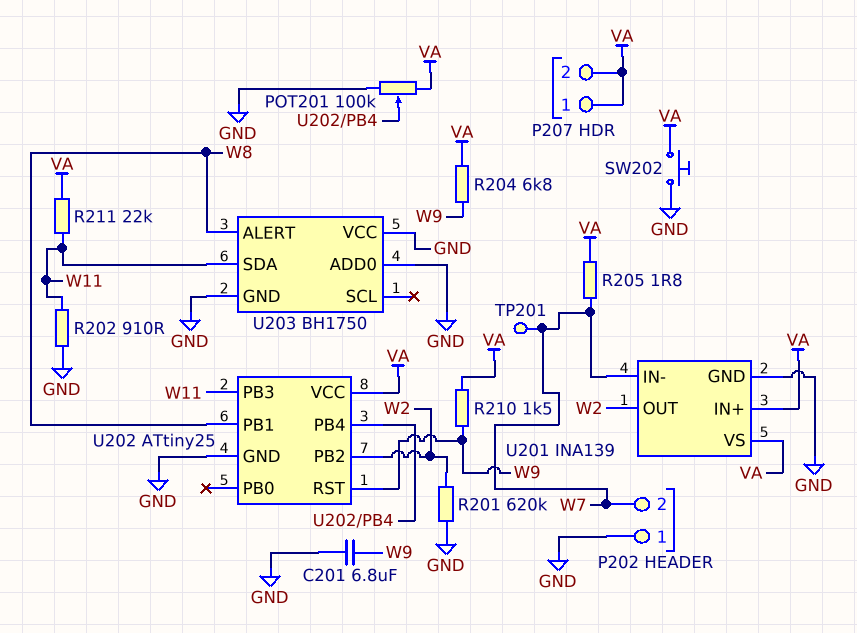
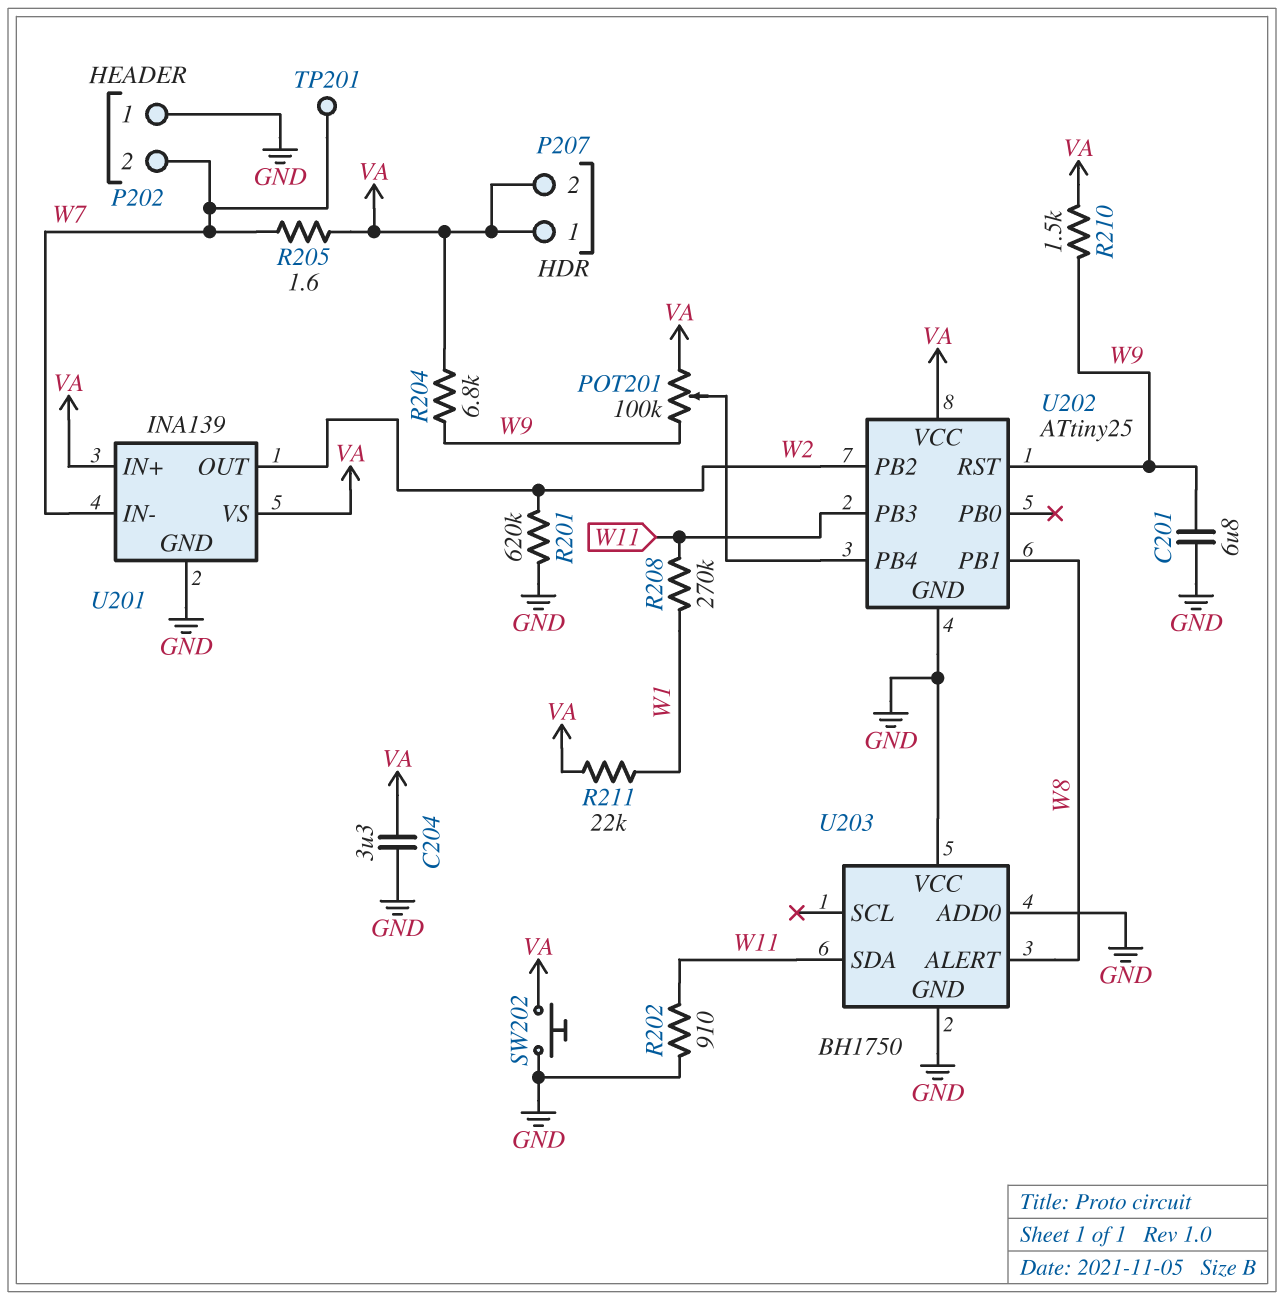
C204: none -> 3.3uF (GND, VA)
POT201: 100k (GND, VA, wiper U202/PB4) -> 100k (VA, W9, wiper U202/PB4)
R205: 1.8 (VA, W7) -> 1.6 (VA, W7)
R208: none -> 270k (W1, W11)
R211: 22k (VA, W11) -> 22k (VA, W1)

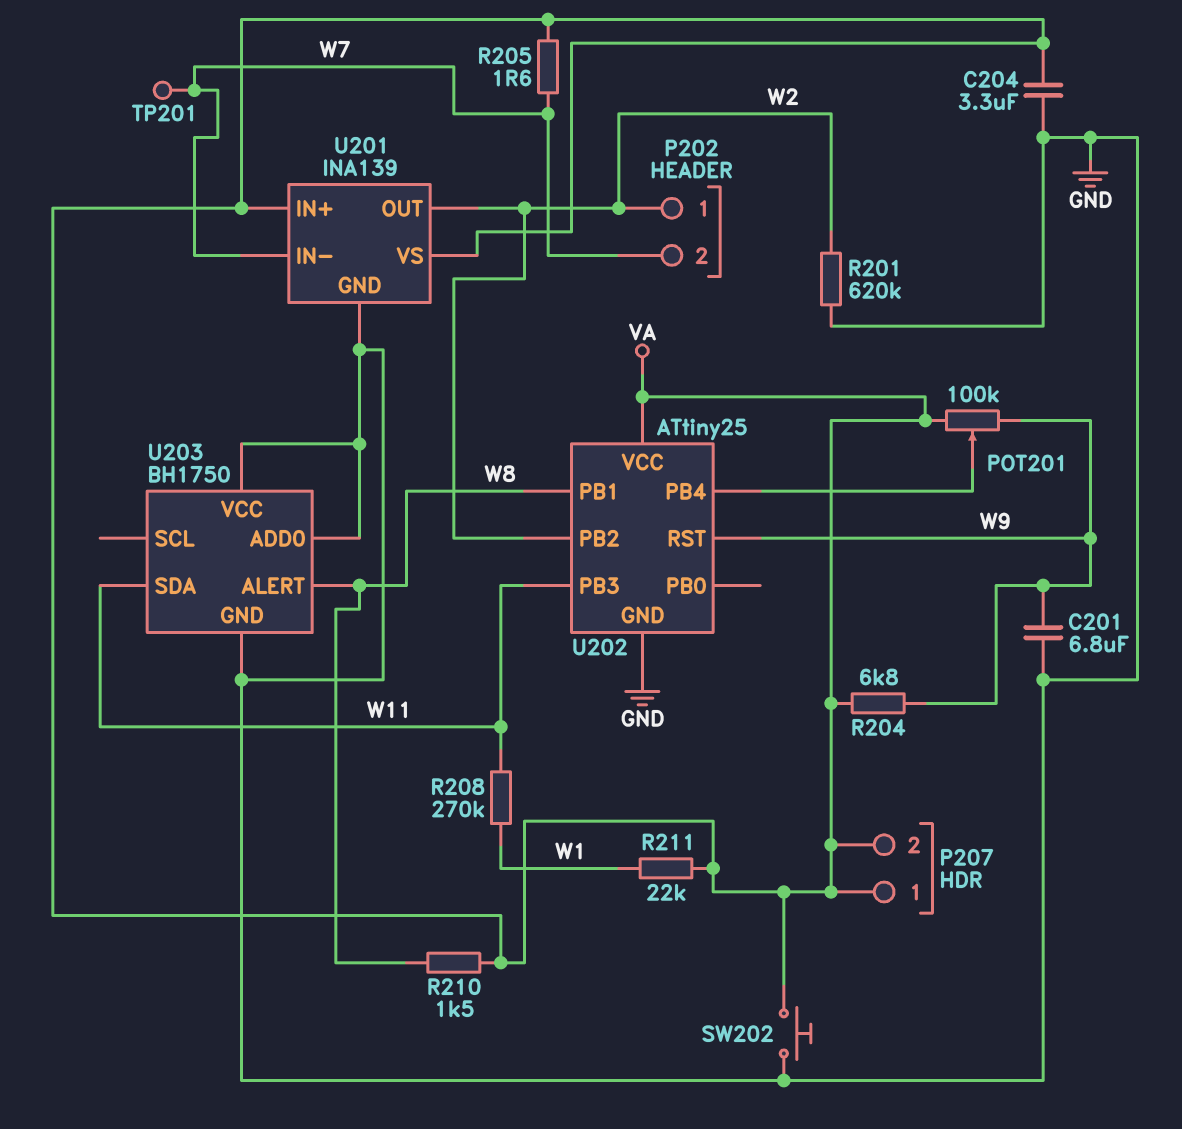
P202 pin 1: GND -> W2
R202: 910 (GND, W11) -> none
R210: 1.5k (VA, W9) -> 1.5k (VA, W8)

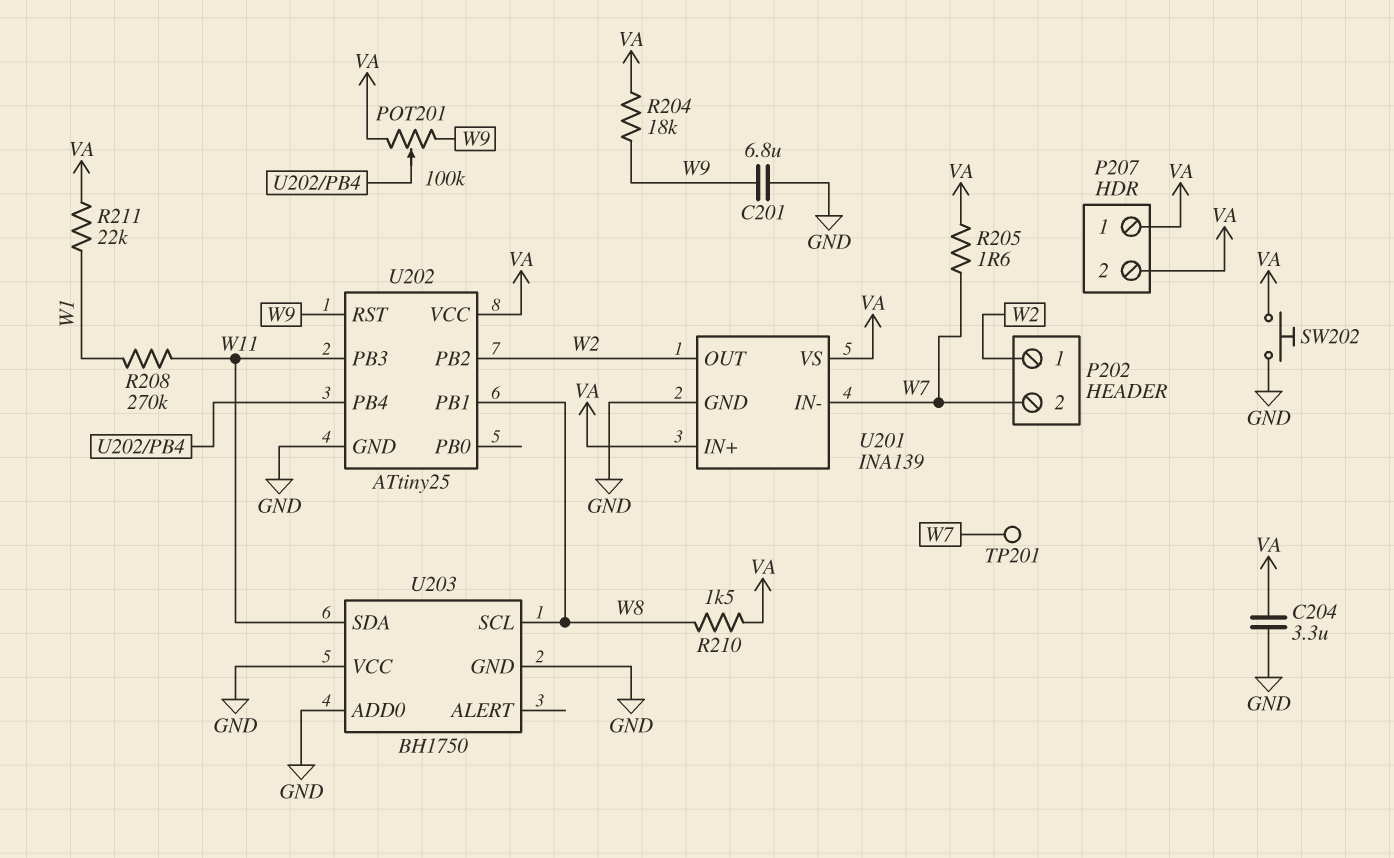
R201: 620k (GND, W2) -> none
R204: 6.8k (VA, W9) -> 18k (VA, W9)
U203 pin ALERT: W8 -> none
U203 pin SCL: none -> W8

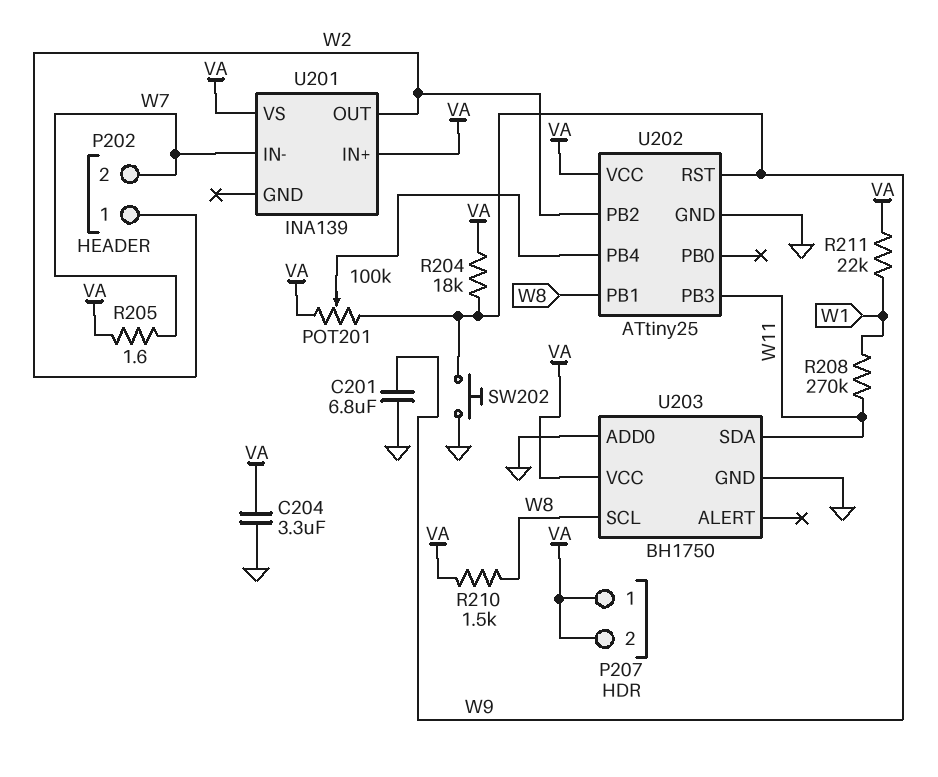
SW202: button (GND, VA) -> button (GND, W9)
TP201: test point (W7) -> none
U201 pin GND: GND -> none
U203 pin VCC: GND -> VA

